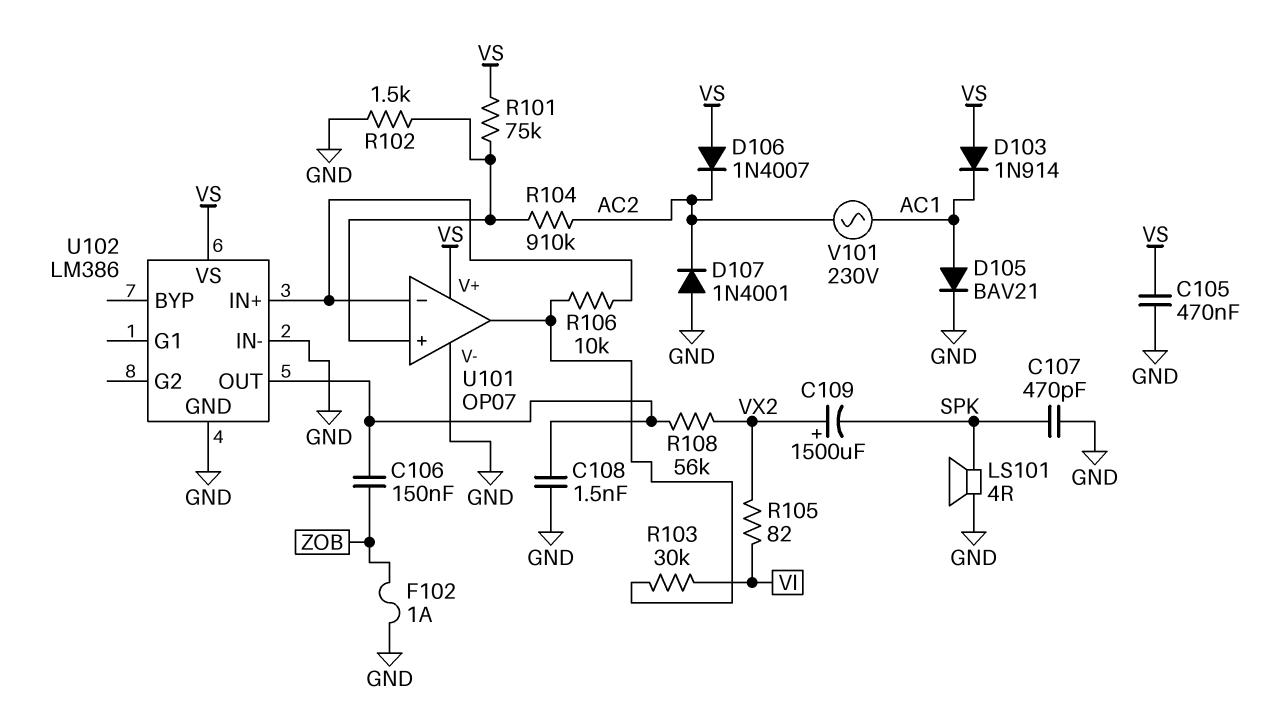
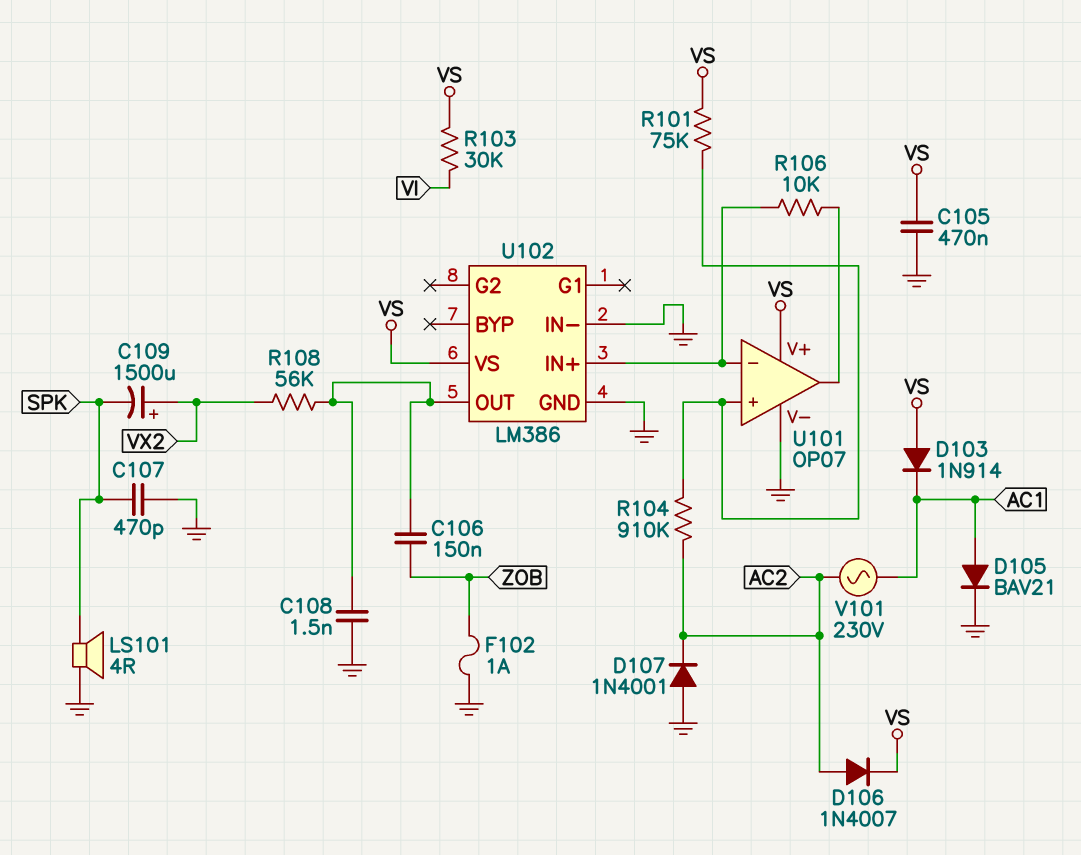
D106: diode 1N4007 (A VS, K AC2) -> diode 1N4007 (A AC2, K VS)
R102: 1.5k (GND, U101/in+) -> none
R103: 30k (U101/out, VI) -> 30k (VI, VS)
R105: 82 (VI, VX2) -> none

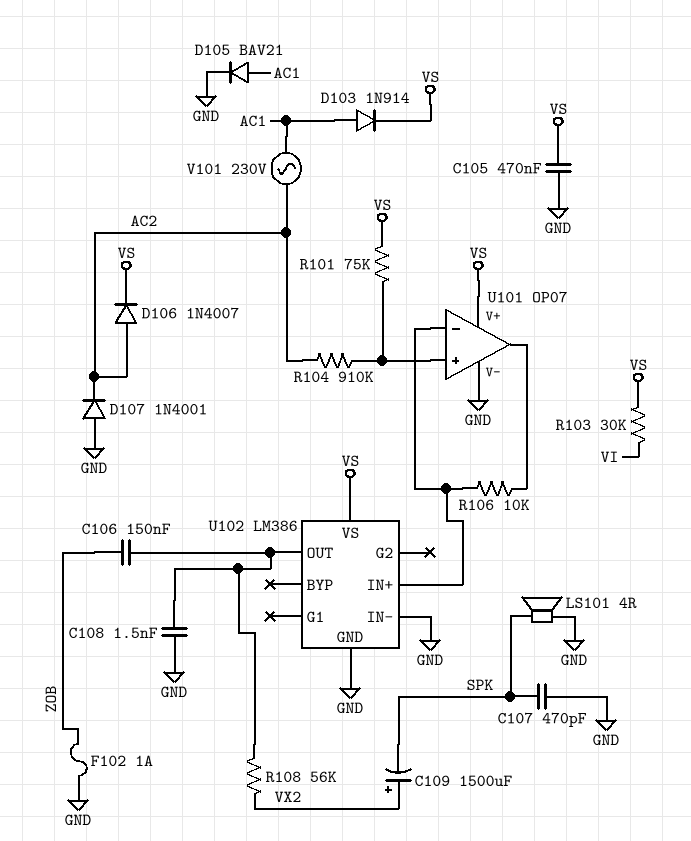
D103: diode 1N914 (A VS, K AC1) -> diode 1N914 (A AC1, K VS)

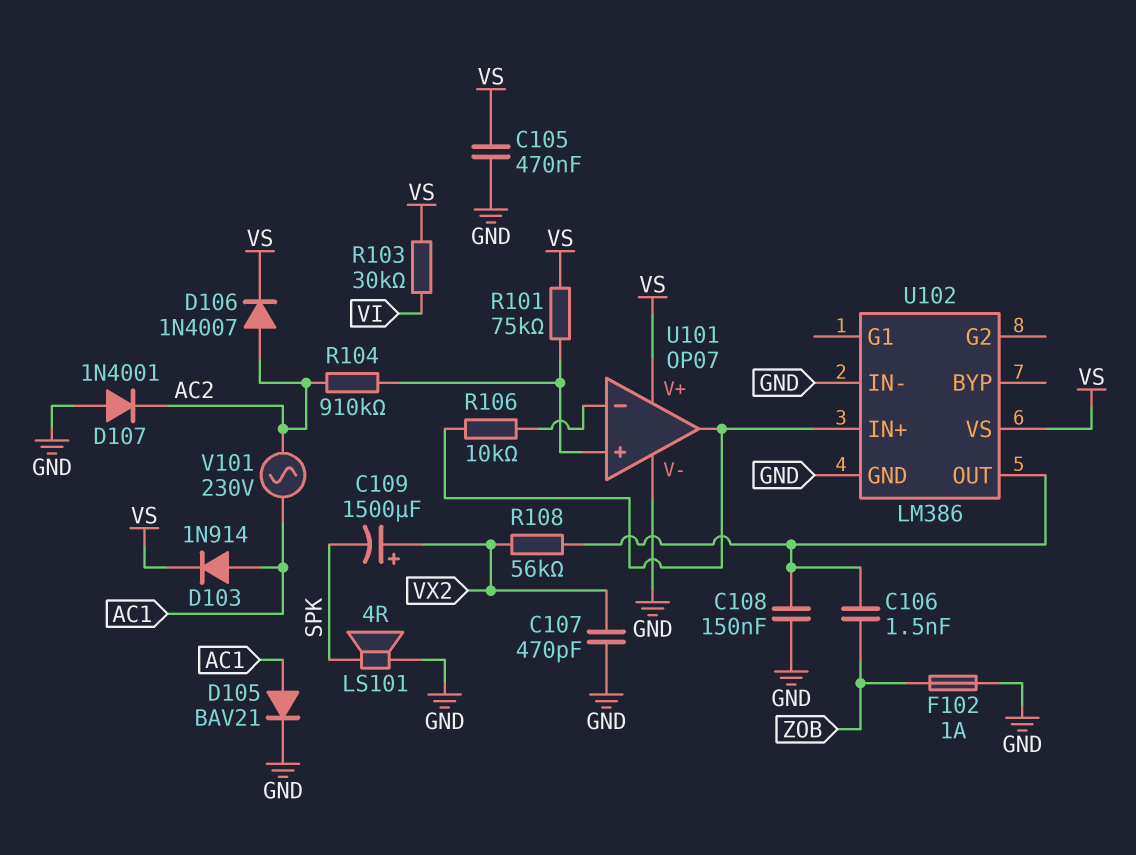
C106: 150nF (U102/OUT, ZOB) -> 1.5nF (U102/OUT, ZOB)
C107: 470pF (GND, SPK) -> 470pF (GND, VX2)
C108: 1.5nF (GND, U102/OUT) -> 150nF (GND, U102/OUT)
U102 pin IN+: U101/in- -> U101/out

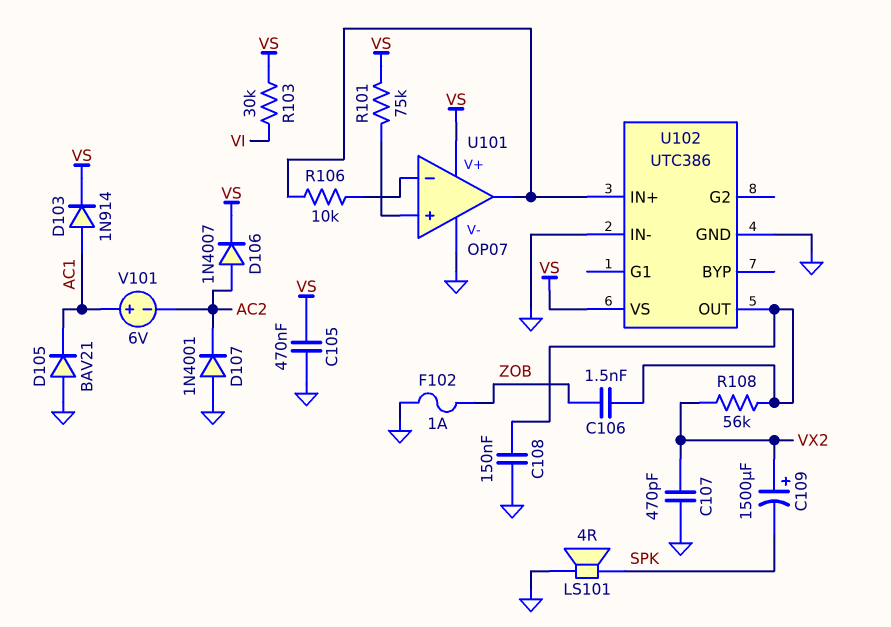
D105: diode BAV21 (A AC1, K GND) -> diode BAV21 (A GND, K AC1)
R104: 910k (AC2, U101/in+) -> none
U102: LM386 -> UTC386
V101: AC 230V (AC1, AC2) -> 6V (plus AC1, minus AC2)

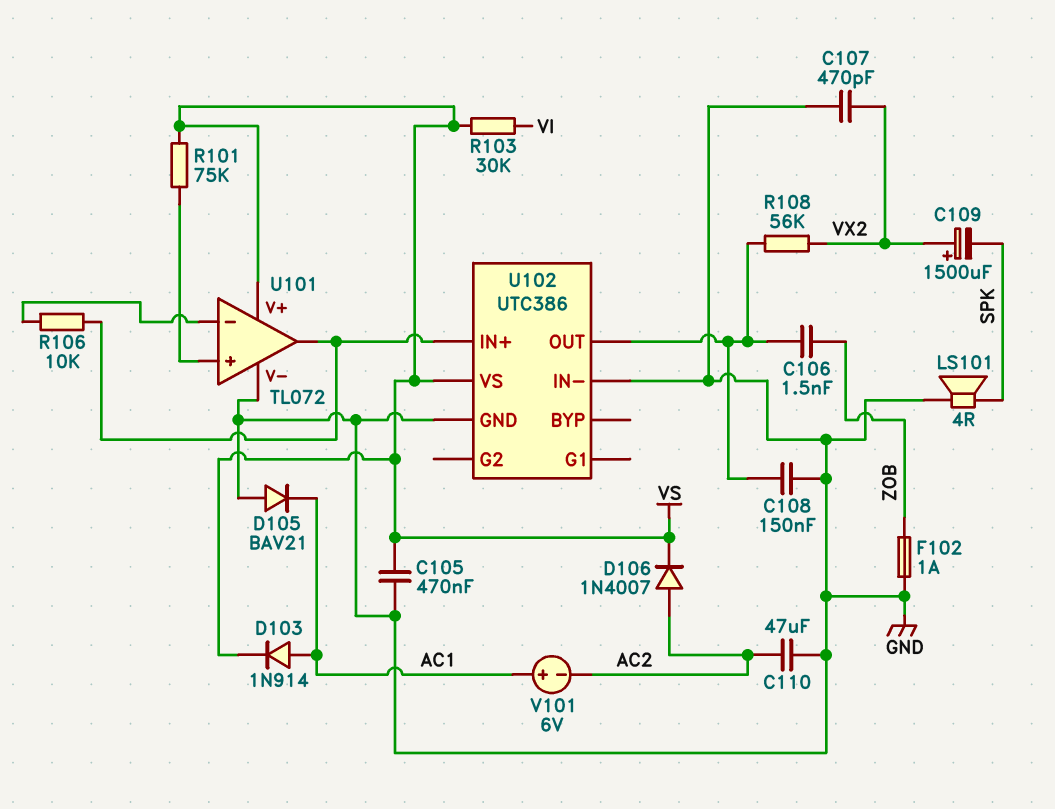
C110: none -> 47uF (AC2, GND)
D107: diode 1N4001 (A GND, K AC2) -> none
U101: OP07 -> TL072

